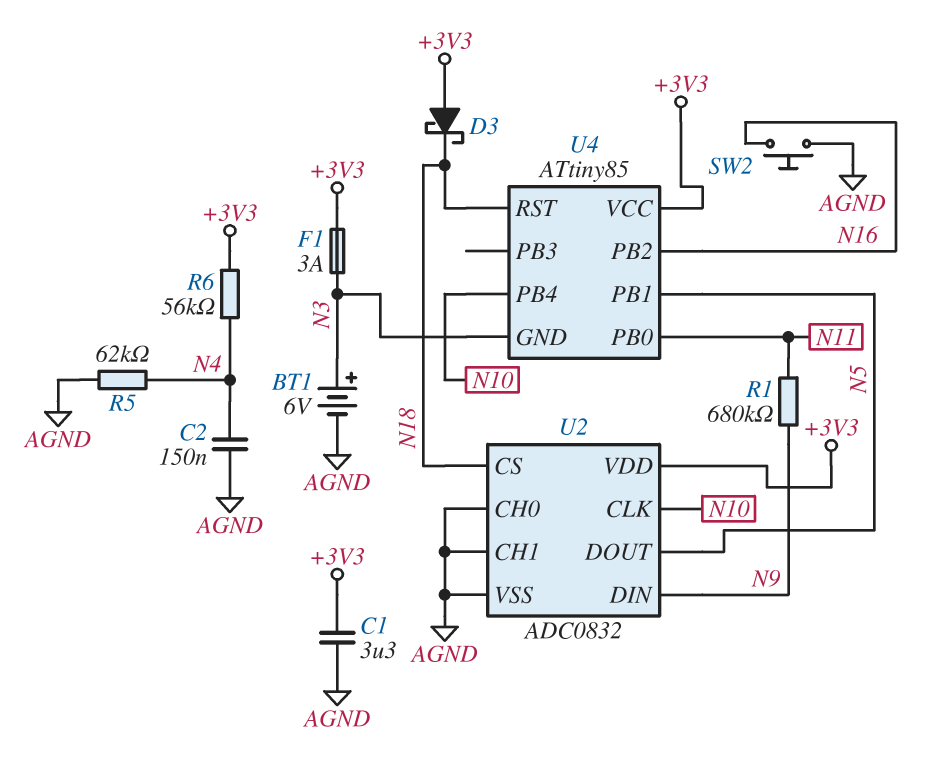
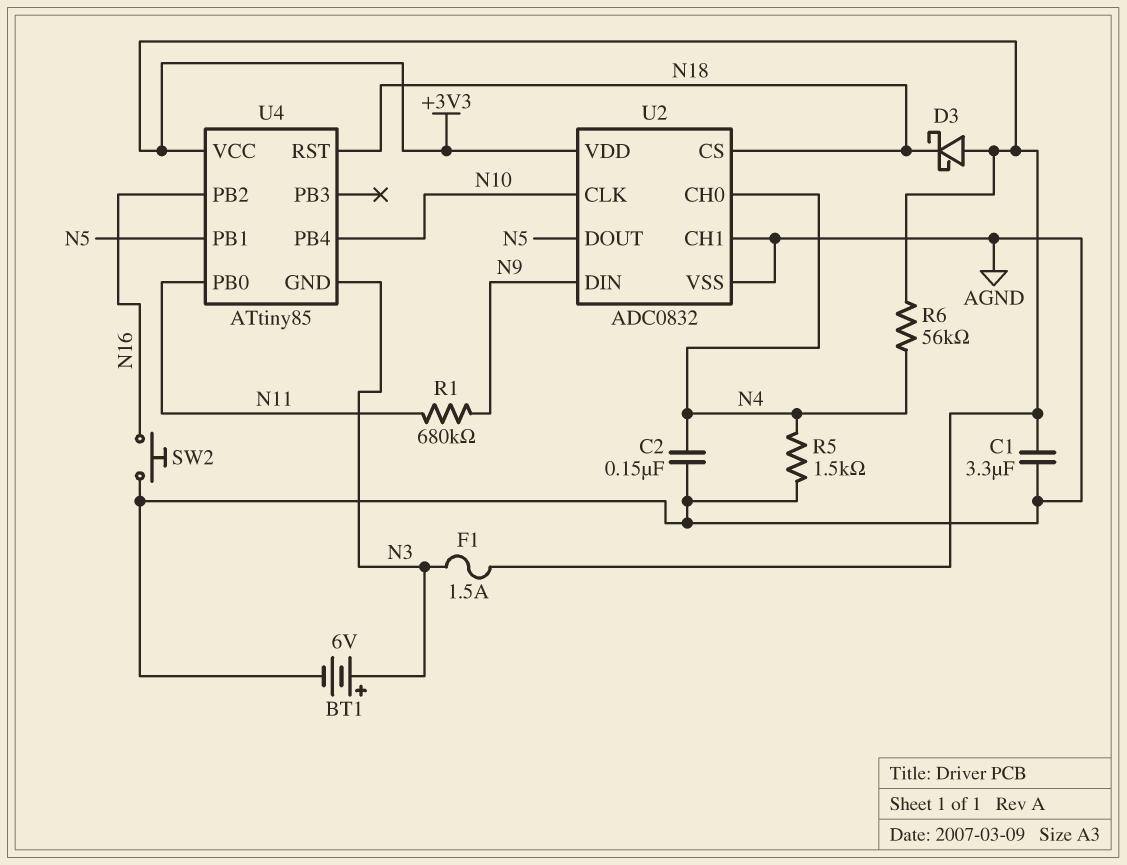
F1: 3A (+3V3, N3) -> 1.5A (+3V3, N3)
R5: 62k (AGND, N4) -> 1.5k (AGND, N4)
U2 pin CH0: AGND -> N4

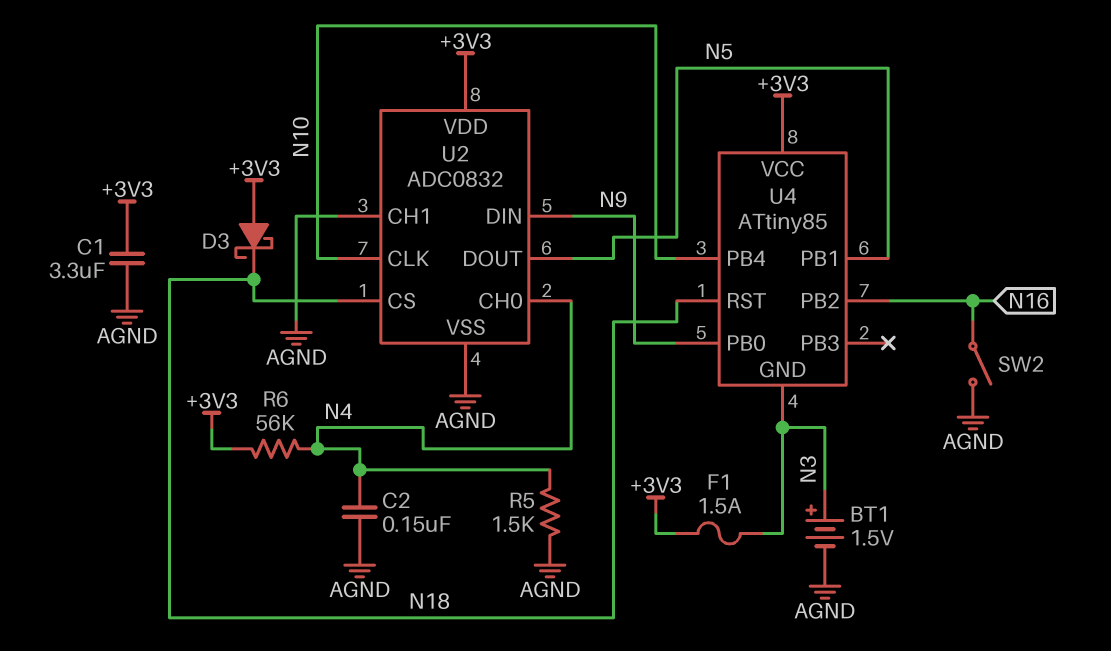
BT1: 6V (plus N3, minus AGND) -> 1.5V (plus N3, minus AGND)
R1: 680k (N9, N11) -> none
SW2: button (AGND, N16) -> switch (AGND, N16)
U4 pin PB0: N11 -> N9

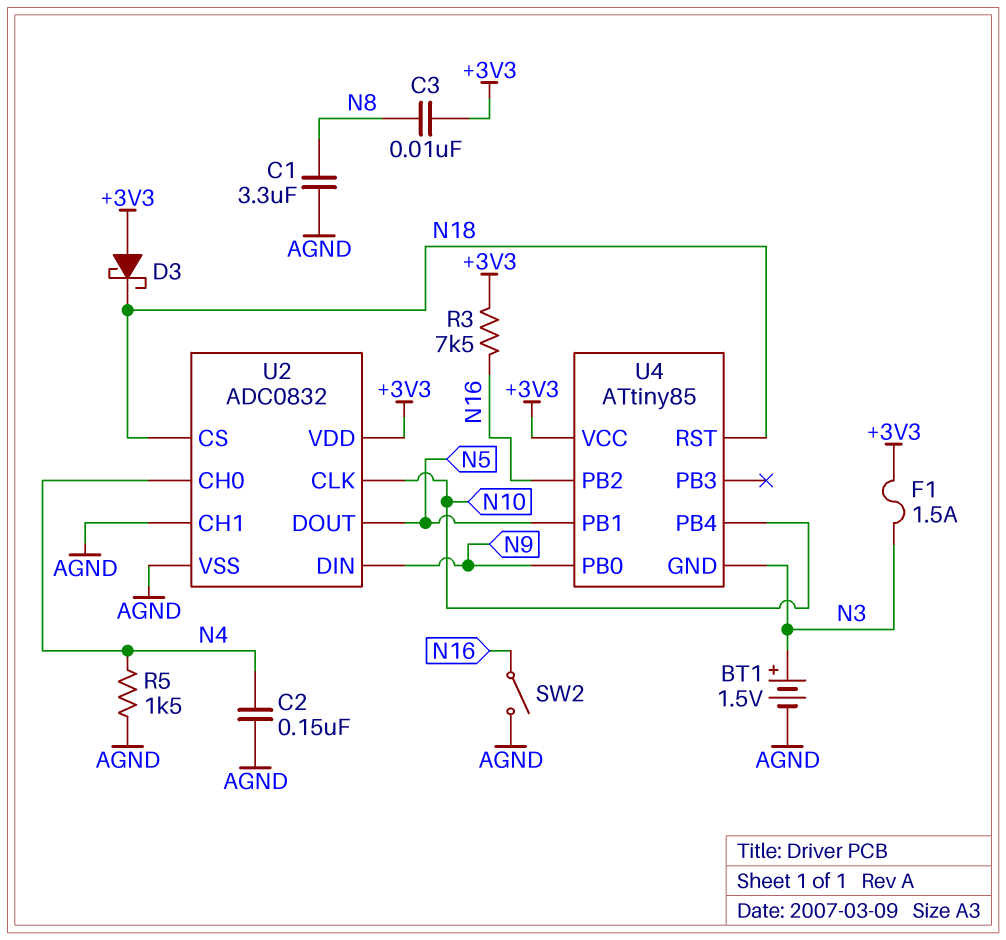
C1: 3.3uF (+3V3, AGND) -> 3.3uF (AGND, N8)
C3: none -> 10nF (+3V3, N8)
R3: none -> 7.5k (+3V3, N16)
R6: 56k (+3V3, N4) -> none

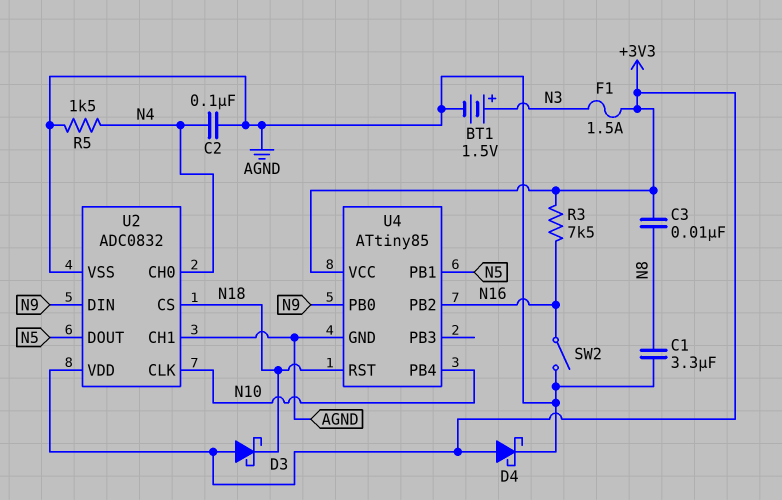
C2: 150nF (AGND, N4) -> 100nF (AGND, N4)
D4: none -> schottky (A +3V3, K AGND)
U4 pin GND: N3 -> AGND

